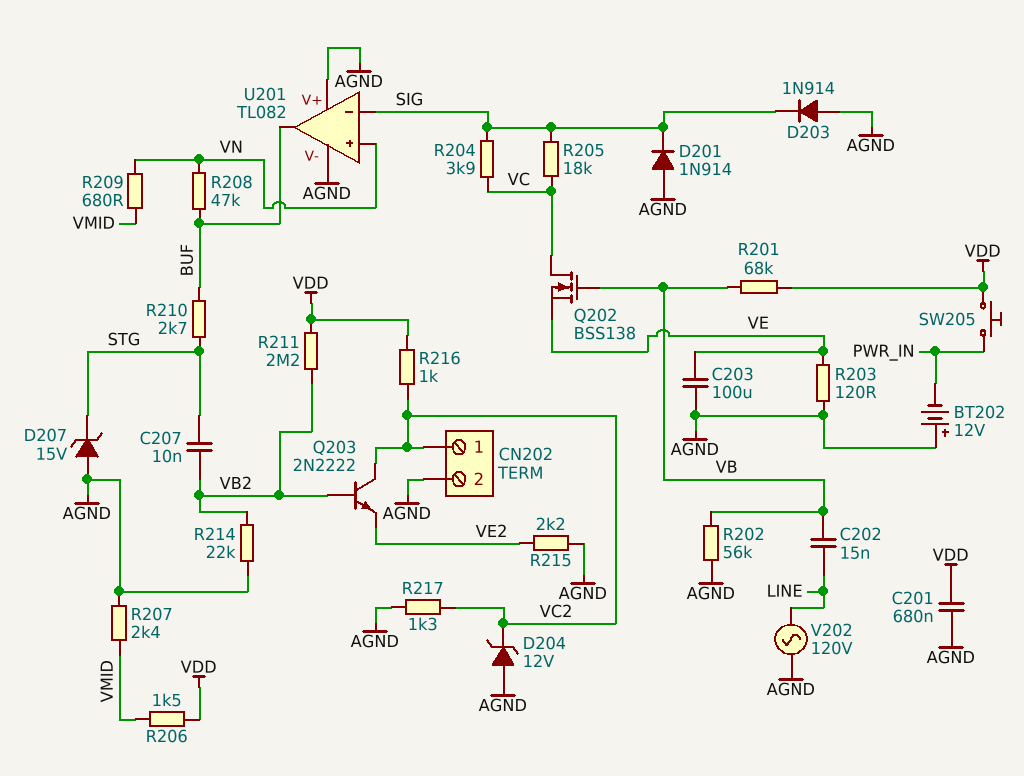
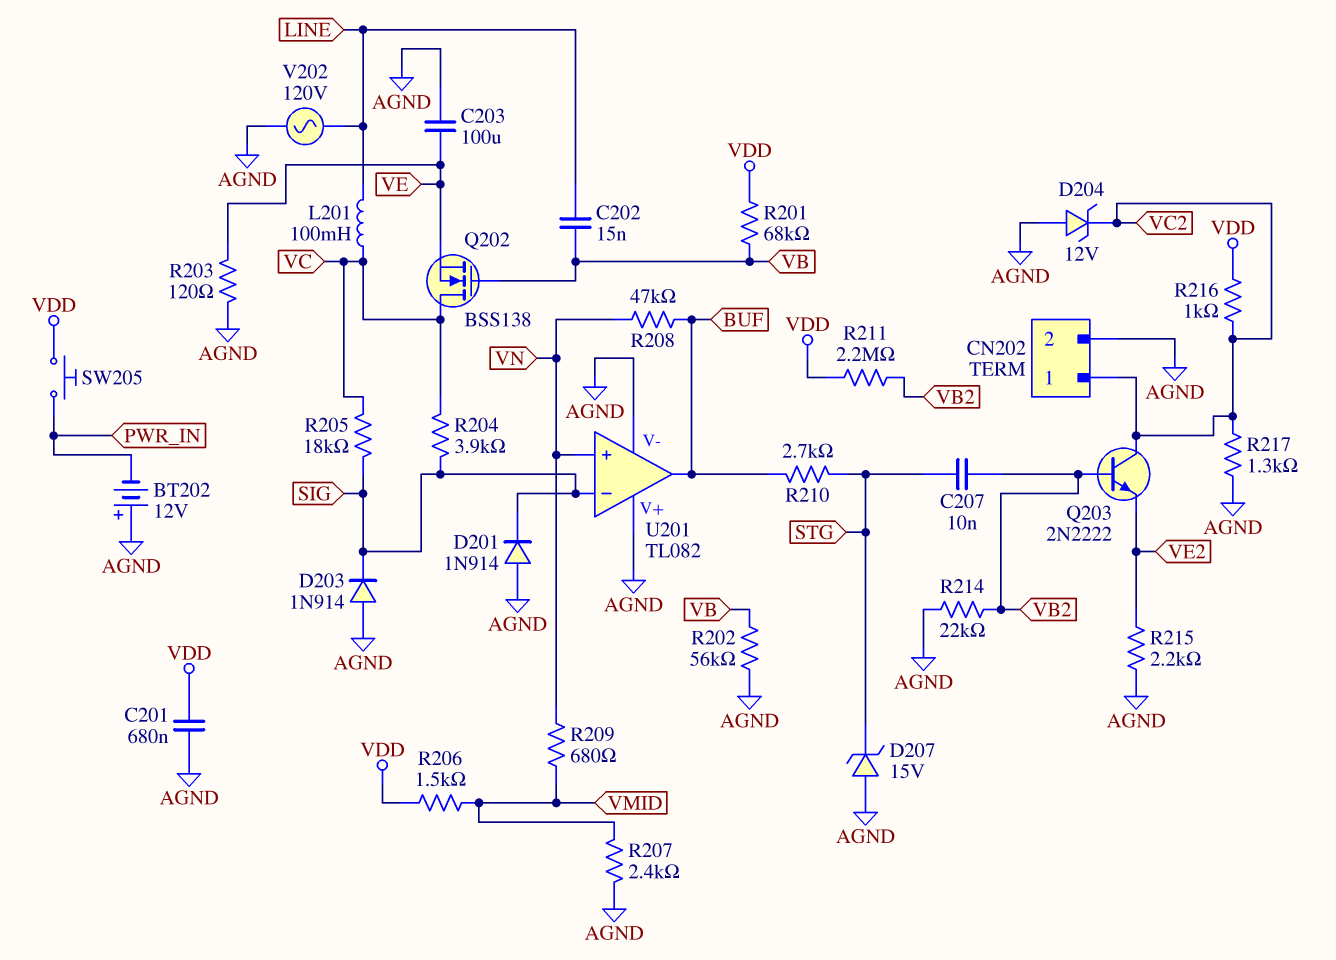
L201: none -> 100mH (LINE, VC)

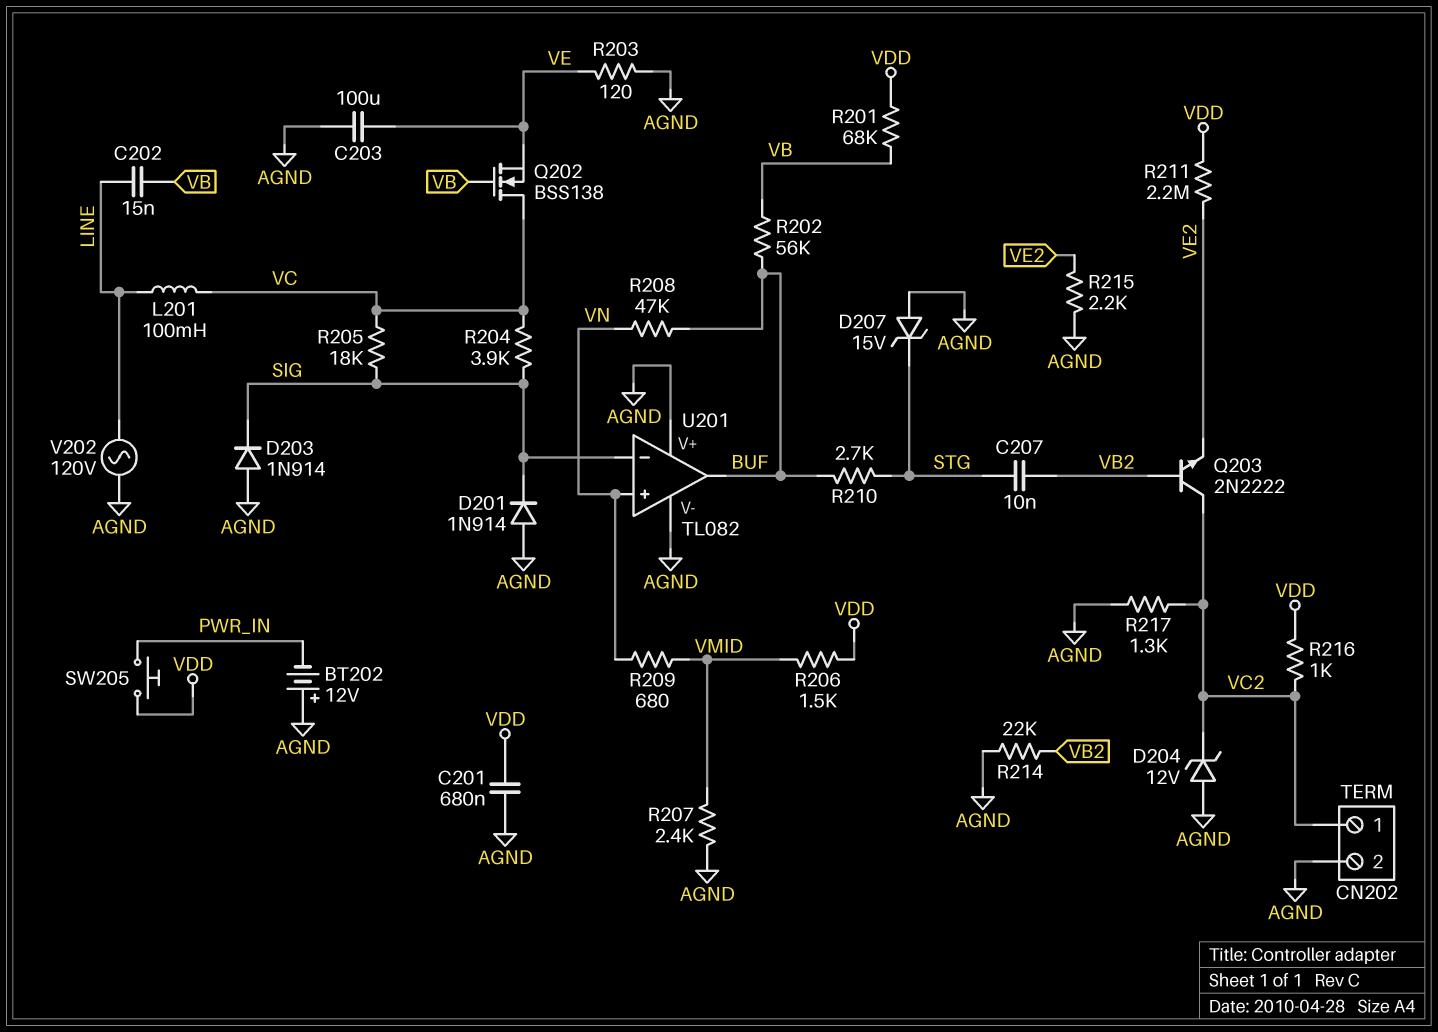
R202: 56k (AGND, VB) -> 56k (BUF, VB)
R211: 2.2M (VB2, VDD) -> 2.2M (VDD, VE2)

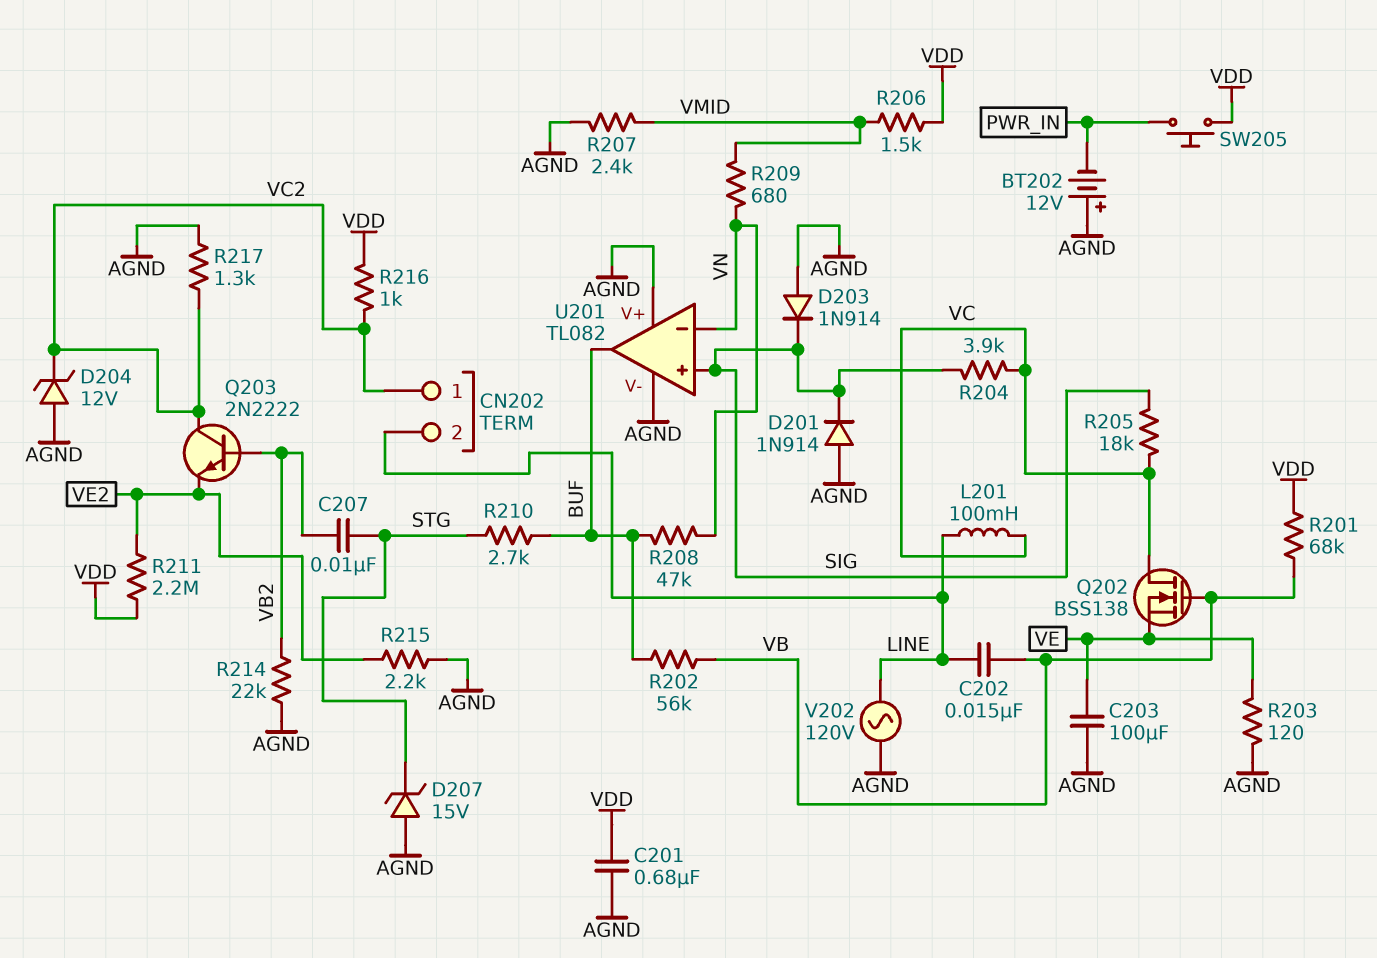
CN202 pin 2: AGND -> LINE
U201 pin in+: VN -> SIG
U201 pin in-: SIG -> VN

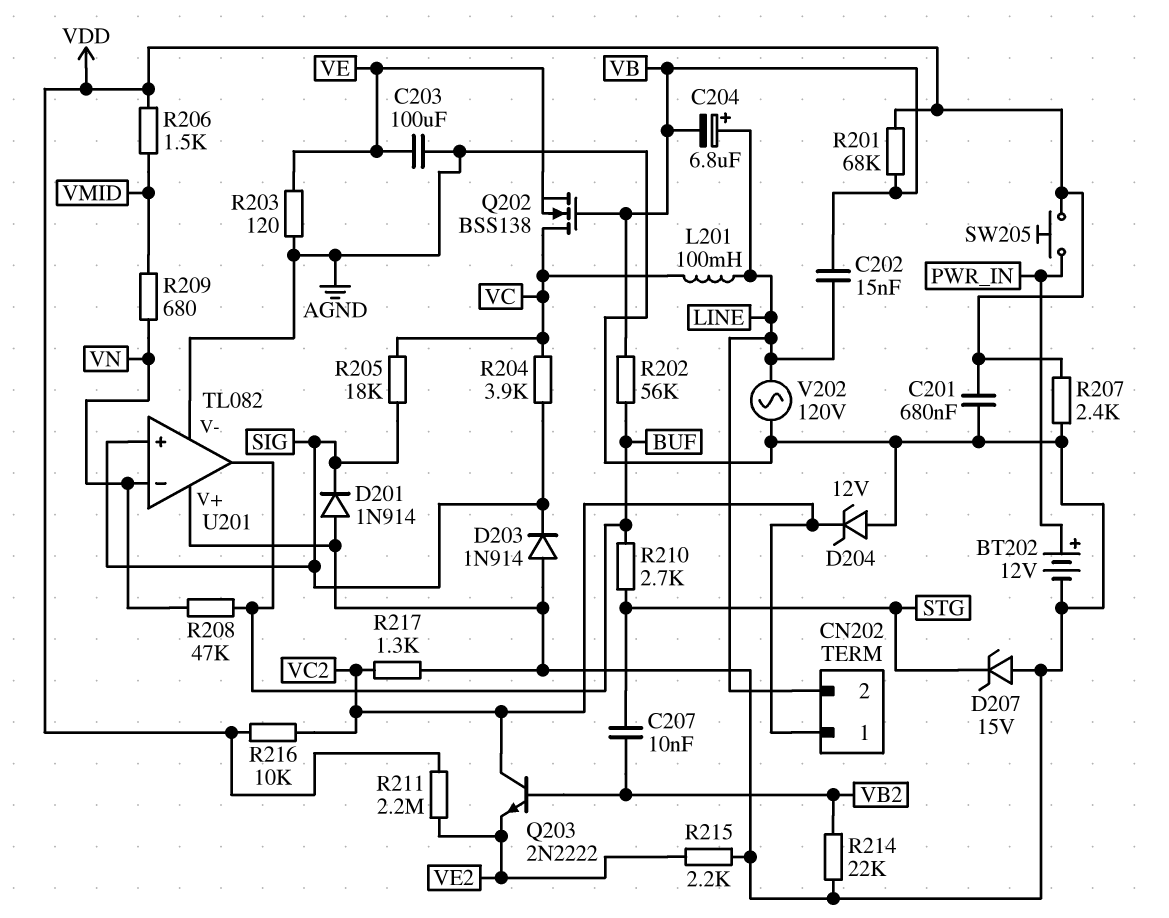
BT202: 12V (plus AGND, minus PWR_IN) -> 12V (plus PWR_IN, minus AGND)
C204: none -> 6.8uF (plus LINE, minus VB)
R207: 2.4k (AGND, VMID) -> 2.4k (AGND, VDD)
R216: 1k (VC2, VDD) -> 10k (VC2, VDD)

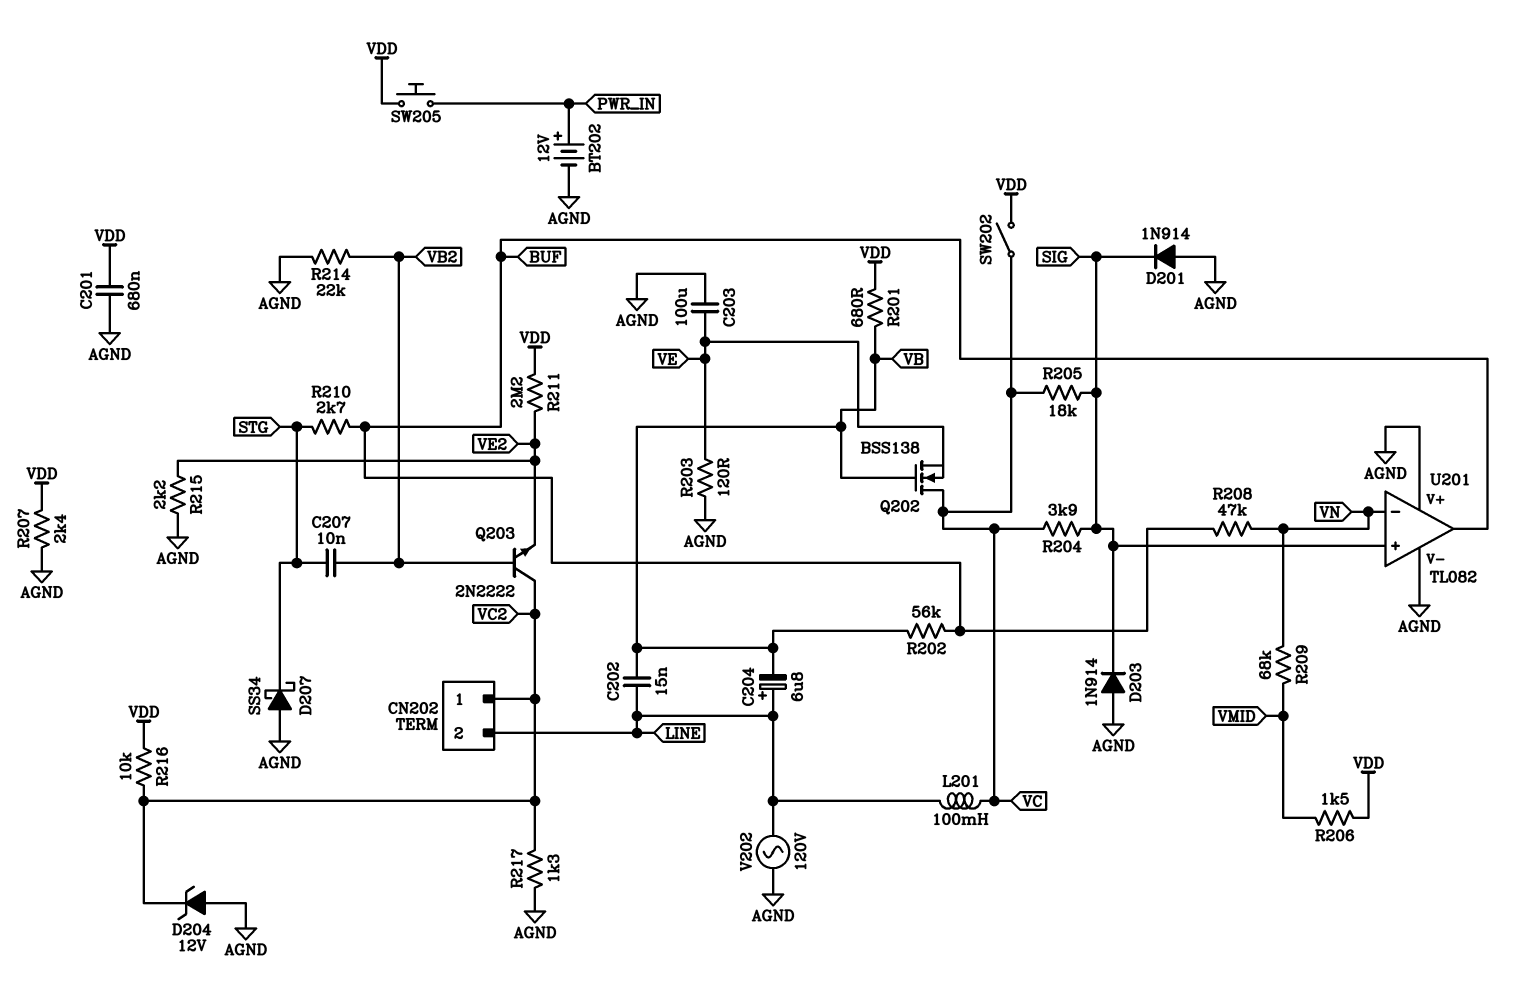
D207: zener 15V (A AGND, K STG) -> schottky SS34 (A AGND, K STG)
R201: 68k (VB, VDD) -> 680 (VB, VDD)
R209: 680 (VMID, VN) -> 68k (VMID, VN)
SW202: none -> switch (VC, VDD)

